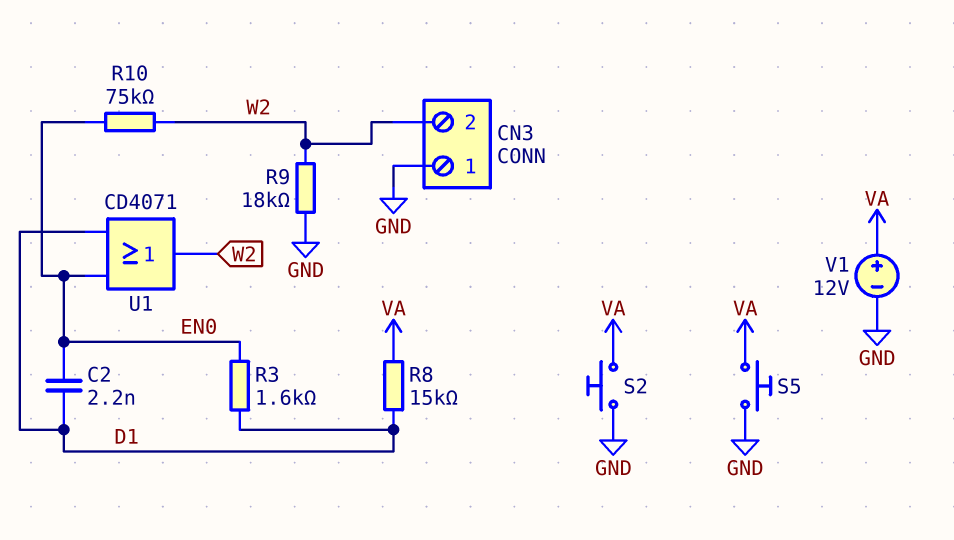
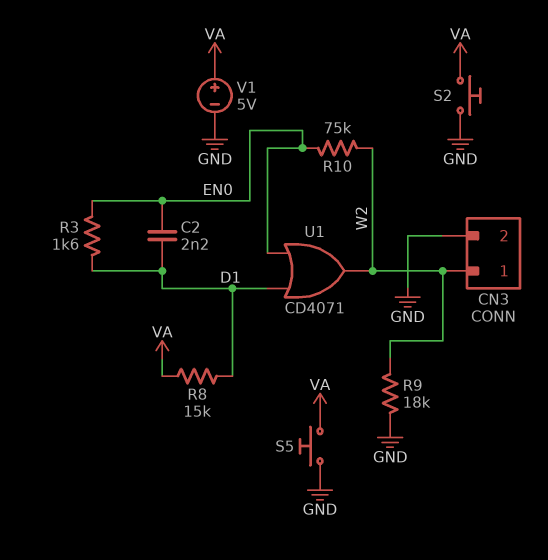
CN3 pin 1: GND -> W2
CN3 pin 2: W2 -> GND
V1: 12V (plus VA, minus GND) -> 5V (plus VA, minus GND)

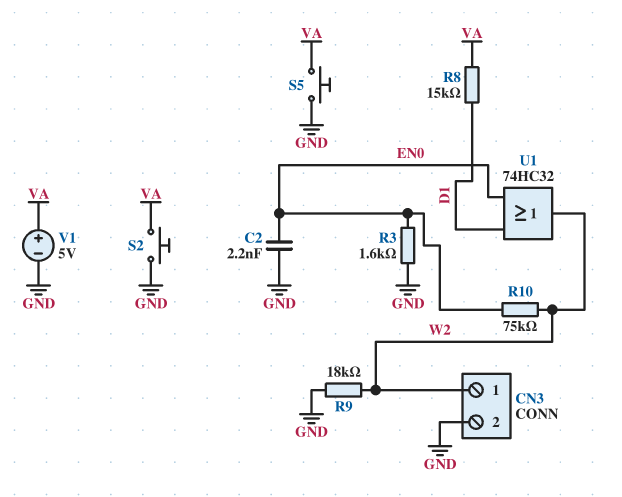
C2: 2.2nF (D1, EN0) -> 2.2nF (EN0, GND)
R3: 1.6k (D1, EN0) -> 1.6k (EN0, GND)
U1: OR CD4071 (in D1, in EN0, out W2) -> OR 74HC32 (in D1, in EN0, out W2)

